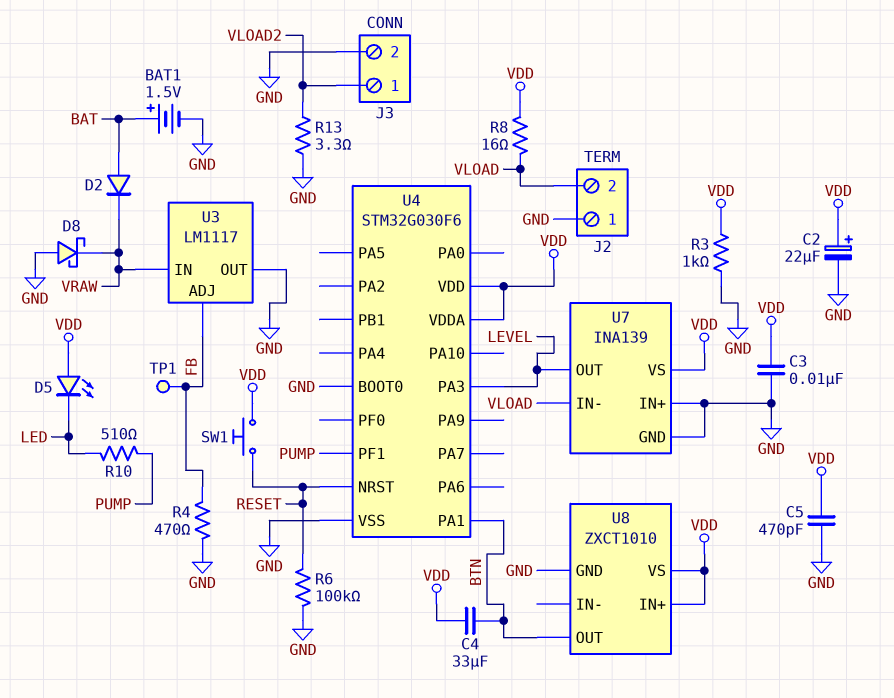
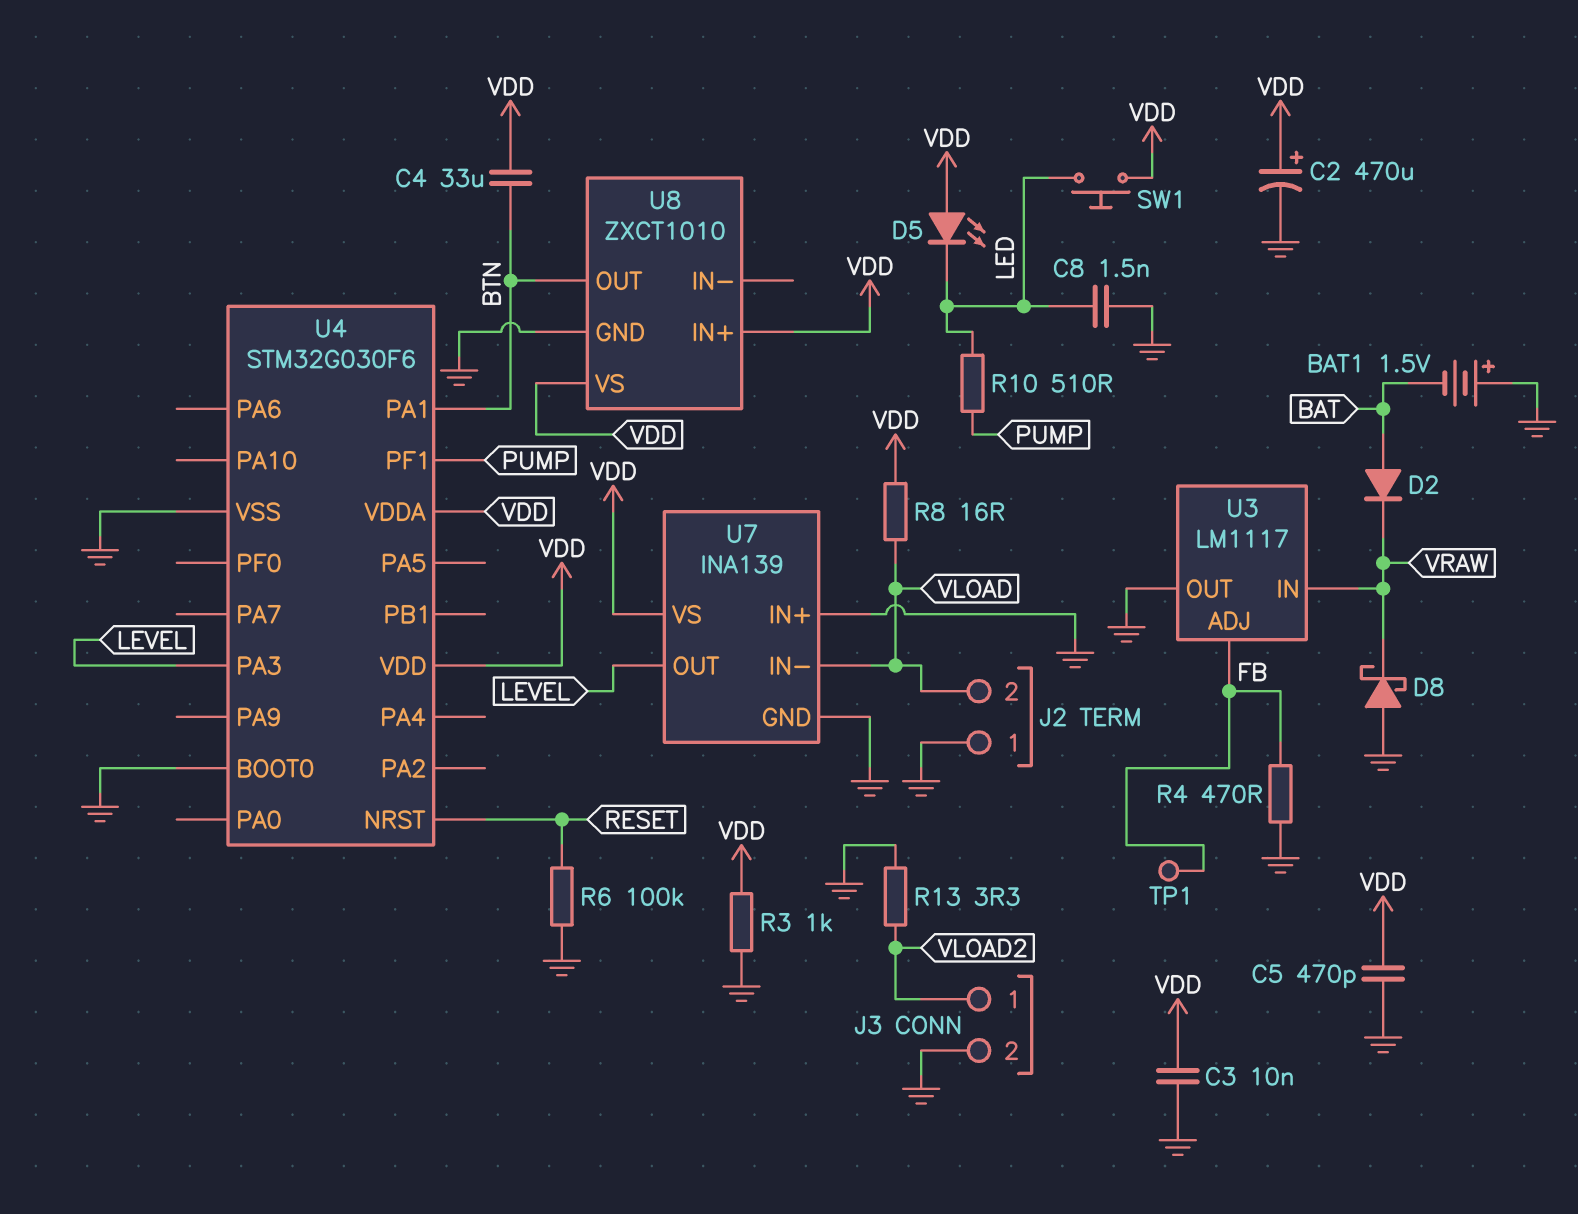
BAT1: 1.5V (plus BAT, minus GND) -> 1.5V (plus GND, minus BAT)
C2: 22uF (plus VDD, minus GND) -> 470uF (plus VDD, minus GND)
C8: none -> 1.5nF (GND, LED)
SW1: button (RESET, VDD) -> button (LED, VDD)

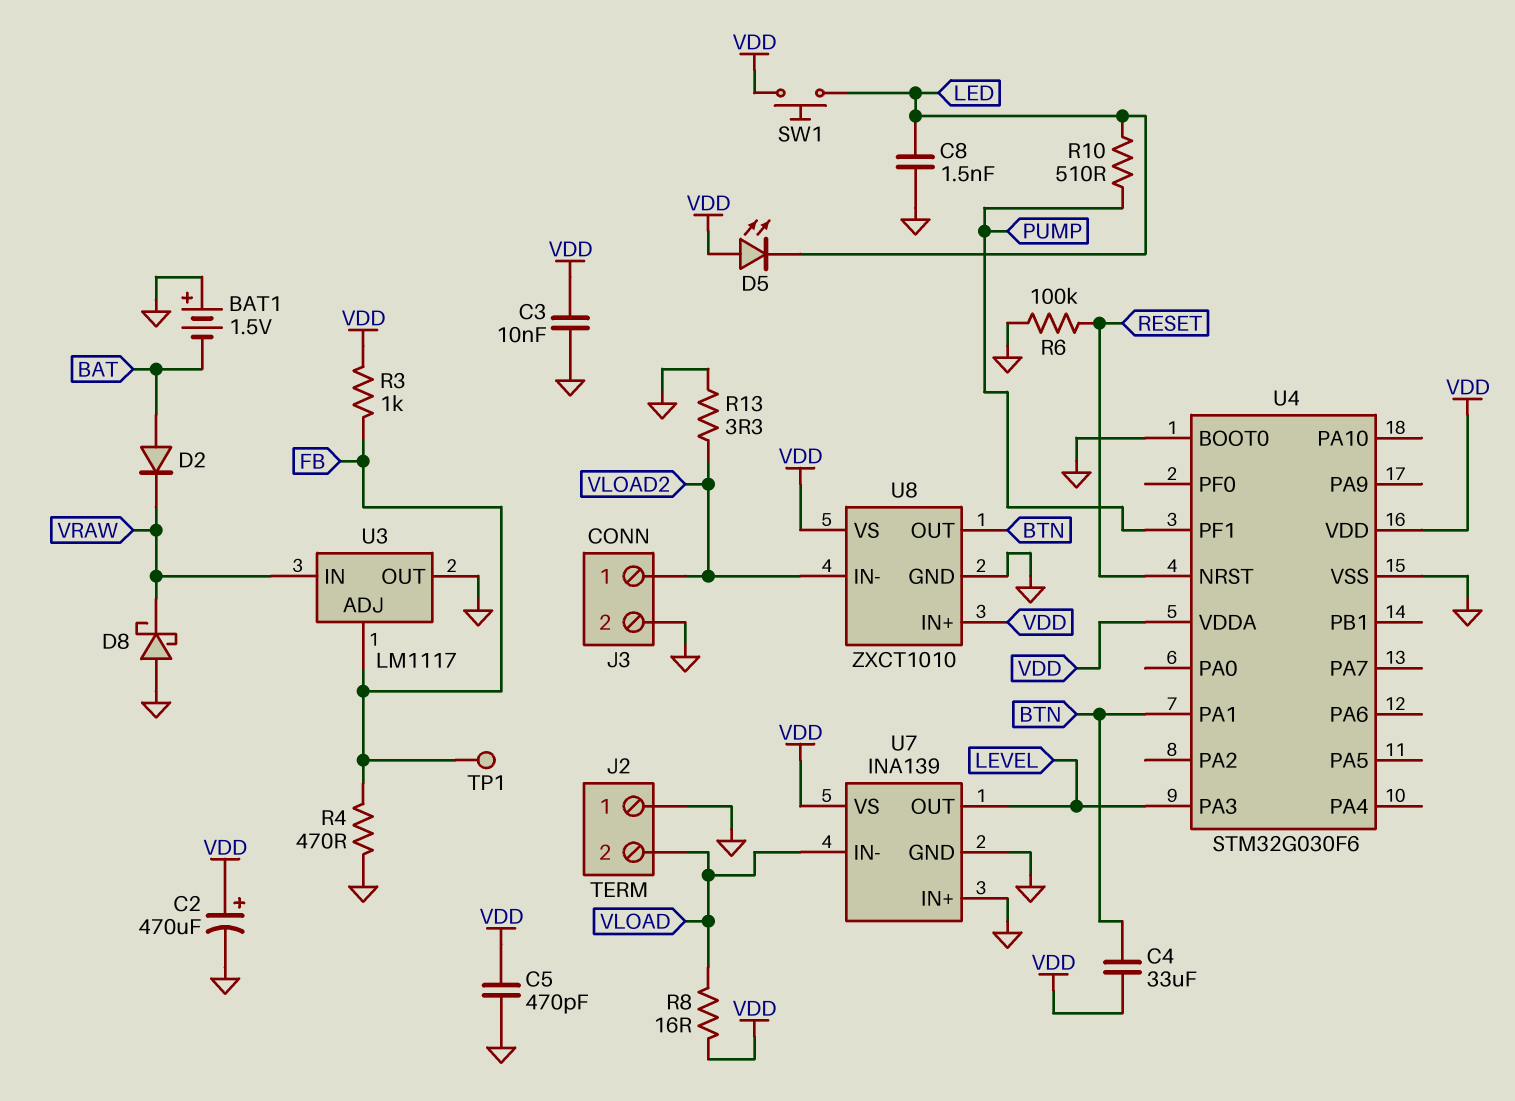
R3: 1k (GND, VDD) -> 1k (FB, VDD)
U8 pin IN-: none -> VLOAD2

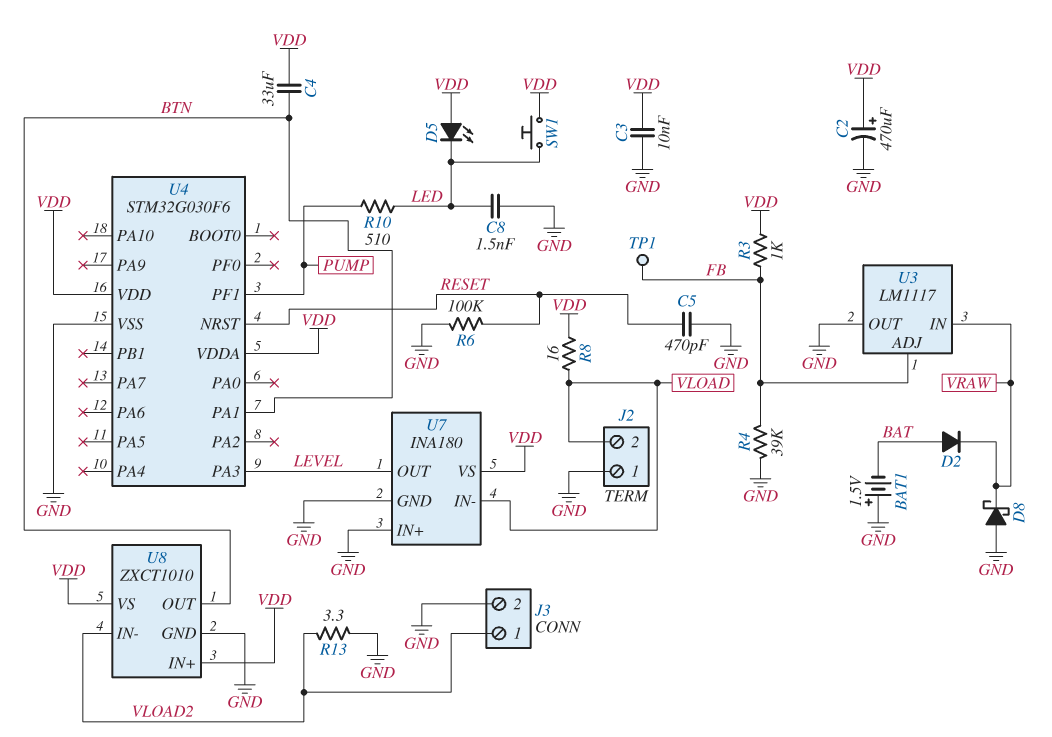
C5: 470pF (GND, VDD) -> 470pF (GND, RESET)
R4: 470 (FB, GND) -> 39k (FB, GND)
U4 pin BOOT0: GND -> none
U7: INA139 -> INA180

